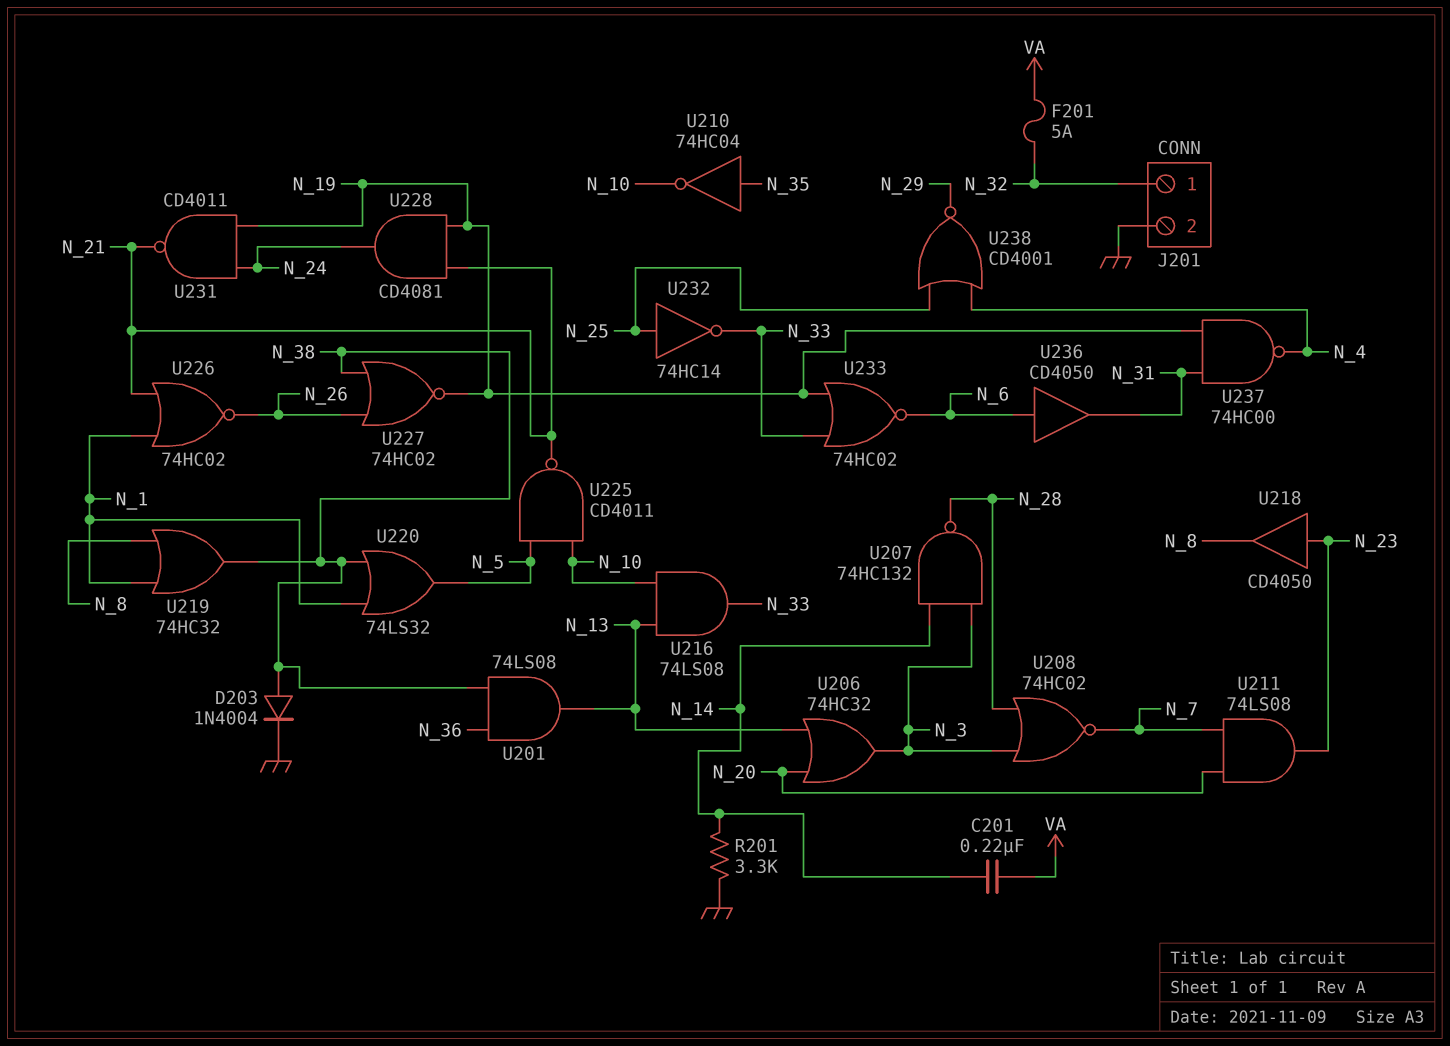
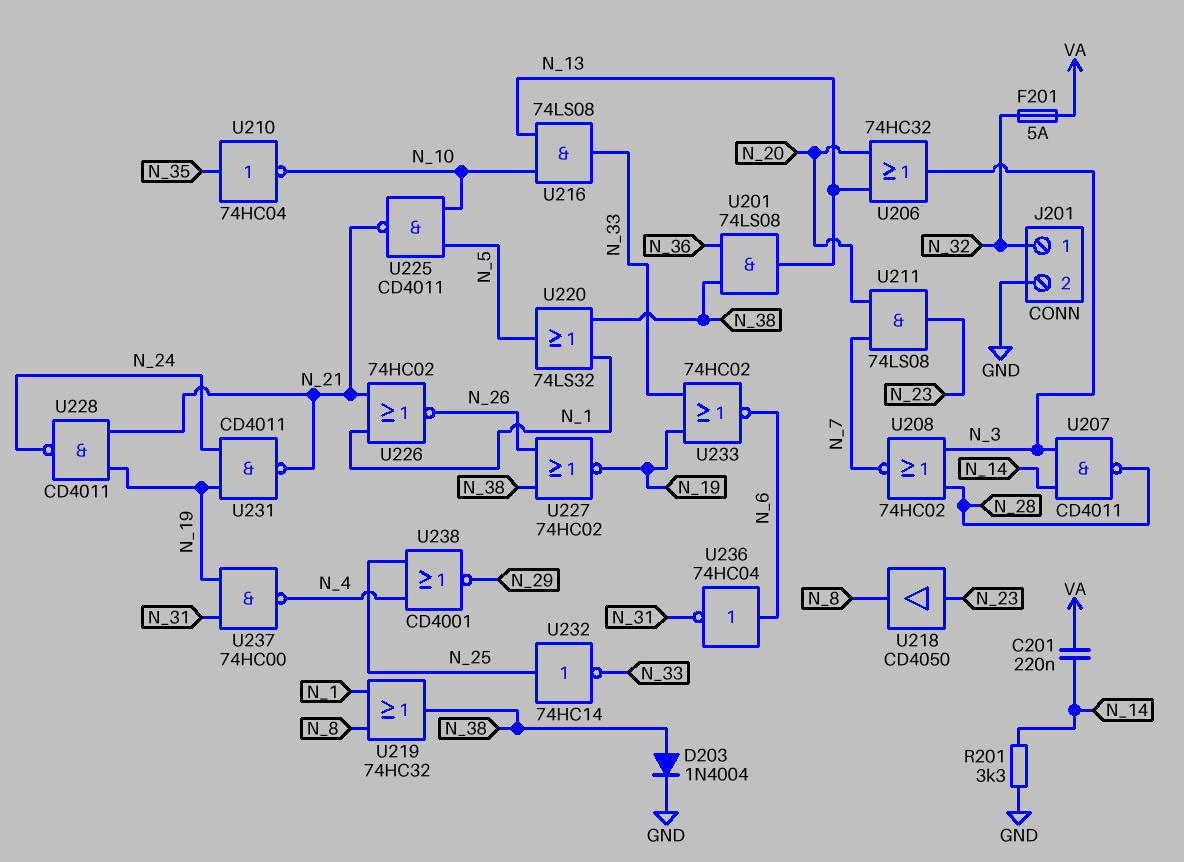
U207: NAND 74HC132 (in N_3, in N_14, out N_28) -> NAND CD4011 (in N_3, in N_14, out N_28)
U228: AND CD4081 (in N_19, in N_21, out N_24) -> NAND CD4011 (in N_19, in N_21, out N_24)
U236: buffer CD4050 (in N_6, out N_31) -> NOT 74HC04 (in N_6, out N_31)

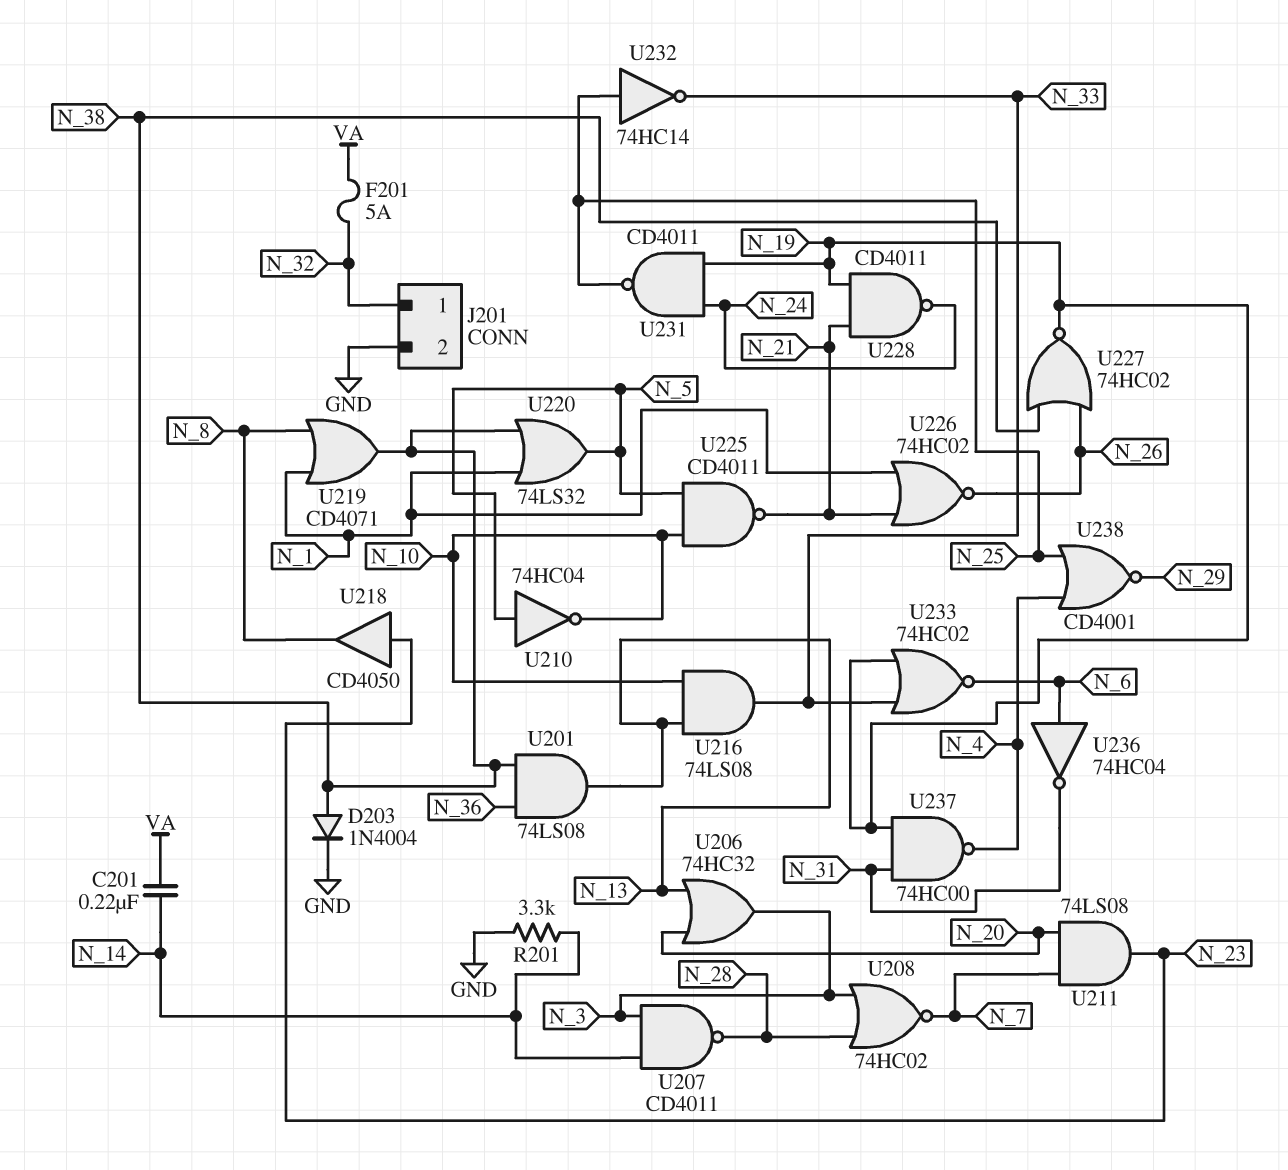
U210: NOT 74HC04 (in N_35, out N_10) -> NOT 74HC04 (in N_5, out N_10)
U219: OR 74HC32 (in N_1, in N_8, out N_38) -> OR CD4071 (in N_1, in N_8, out N_38)
U231: NAND CD4011 (in N_19, in N_24, out N_21) -> NAND CD4011 (in N_19, in N_24, out N_25)

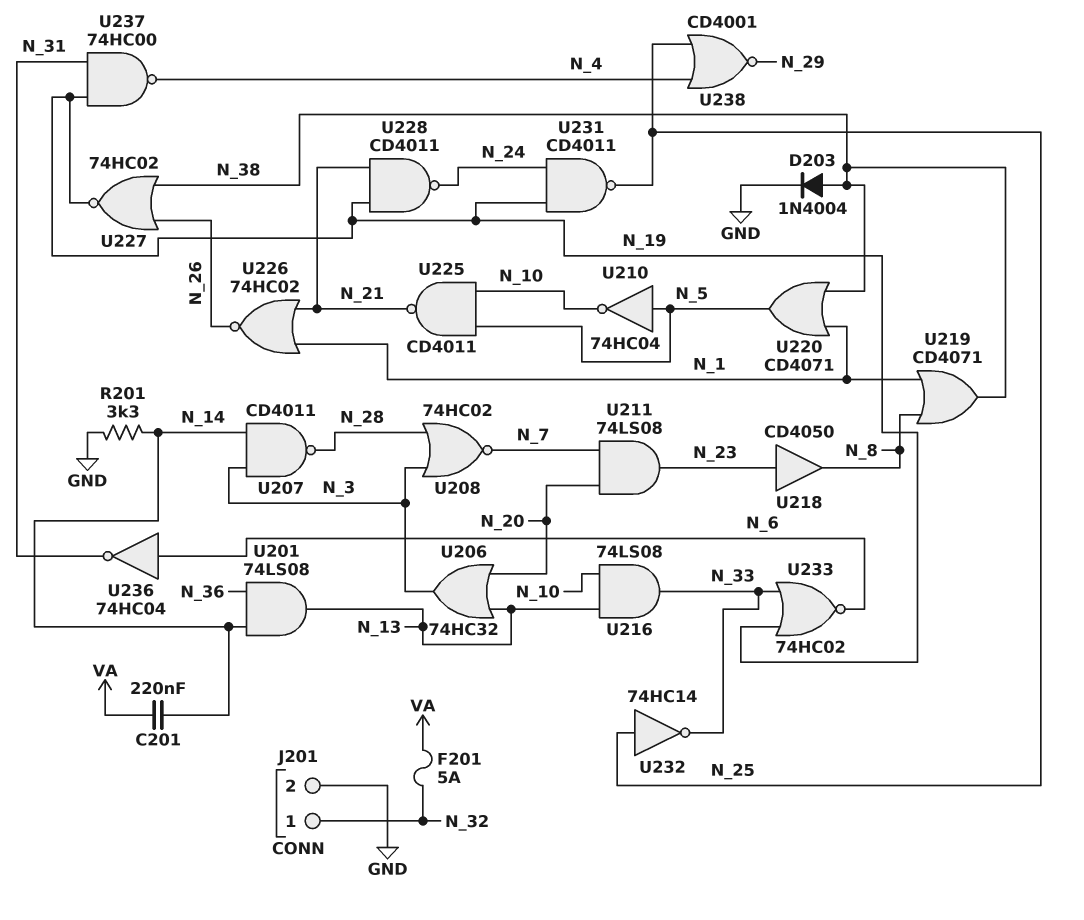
U201: AND 74LS08 (in N_36, in N_38, out N_13) -> AND 74LS08 (in N_14, in N_36, out N_13)
U220: OR 74LS32 (in N_1, in N_38, out N_5) -> OR CD4071 (in N_1, in N_38, out N_5)

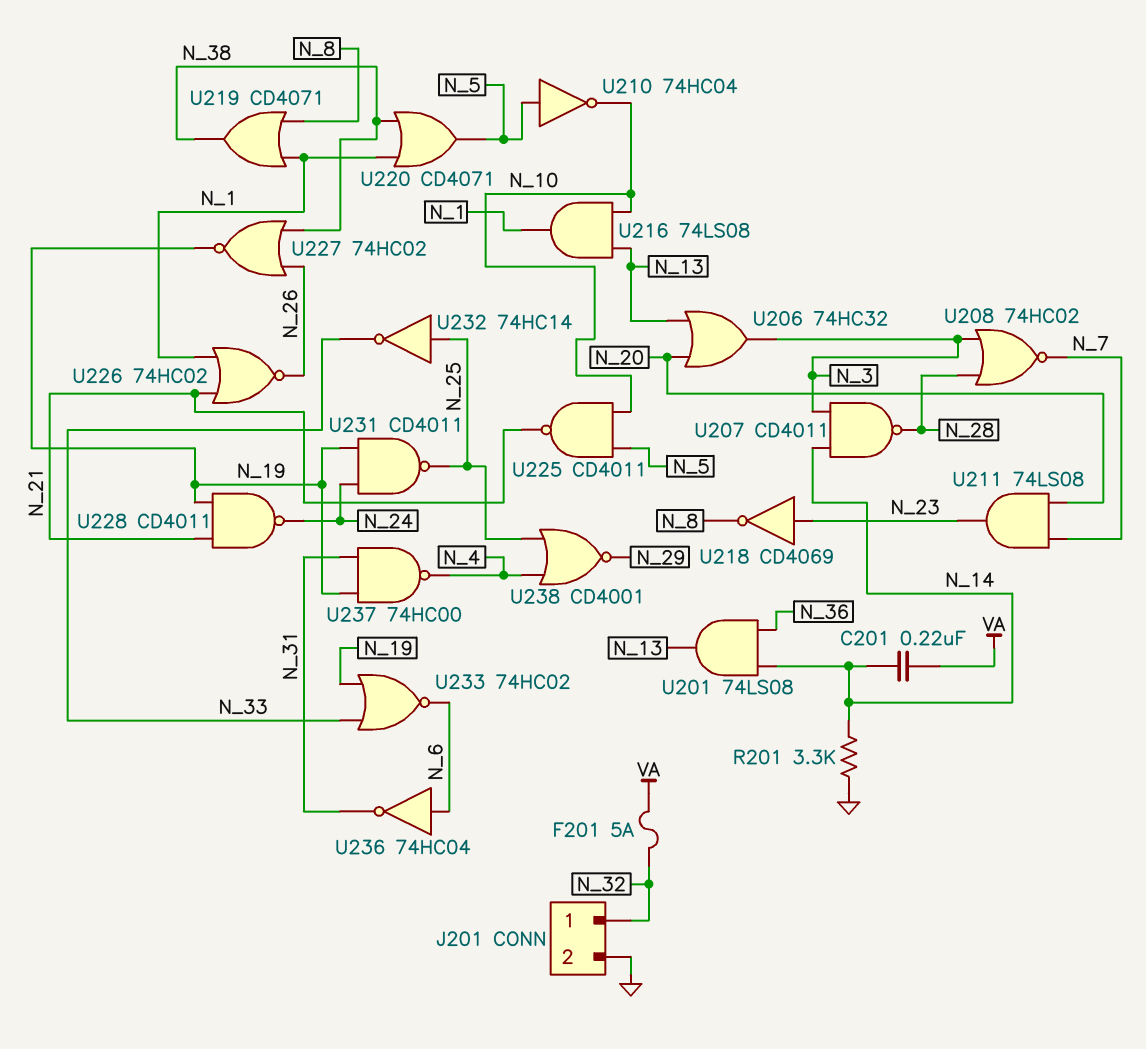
D203: diode 1N4004 (A N_38, K GND) -> none
U216: AND 74LS08 (in N_10, in N_13, out N_33) -> AND 74LS08 (in N_10, in N_13, out N_1)
U218: buffer CD4050 (in N_23, out N_8) -> NOT CD4069 (in N_23, out N_8)

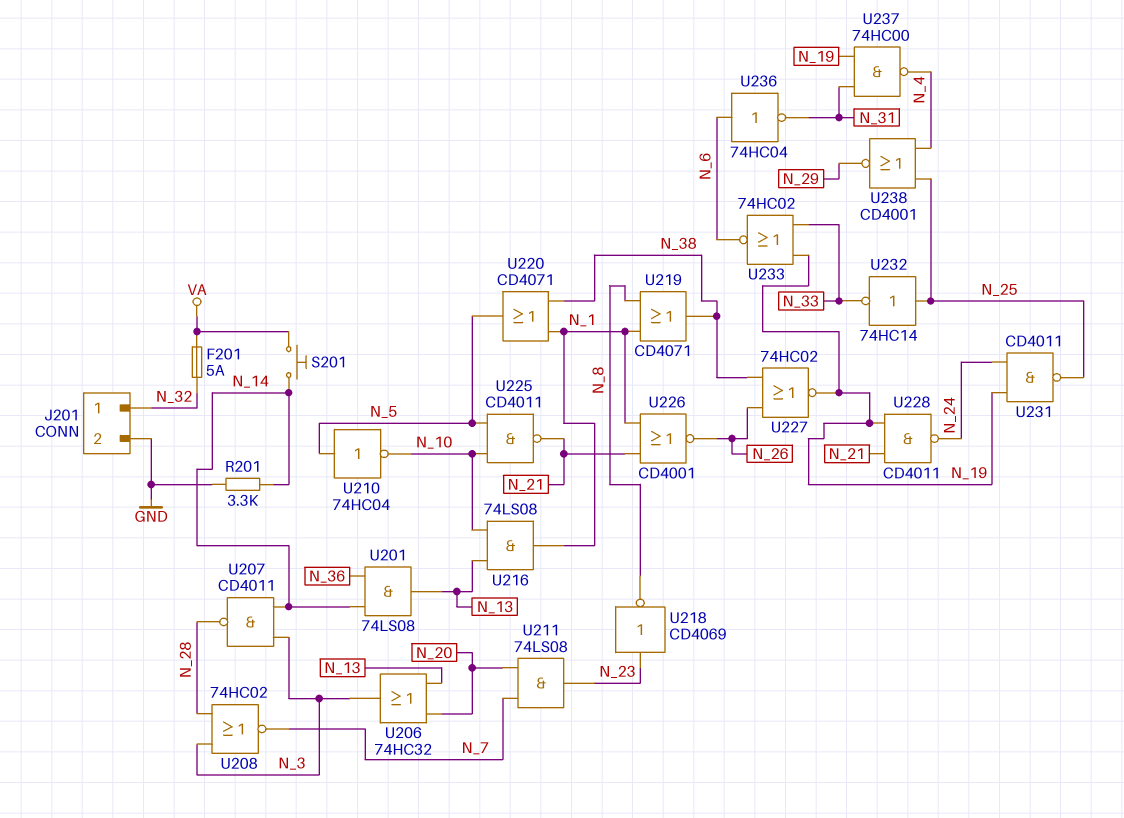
C201: 220nF (N_14, VA) -> none
S201: none -> button (N_14, VA)
U226: NOR 74HC02 (in N_1, in N_21, out N_26) -> NOR CD4001 (in N_1, in N_21, out N_26)

